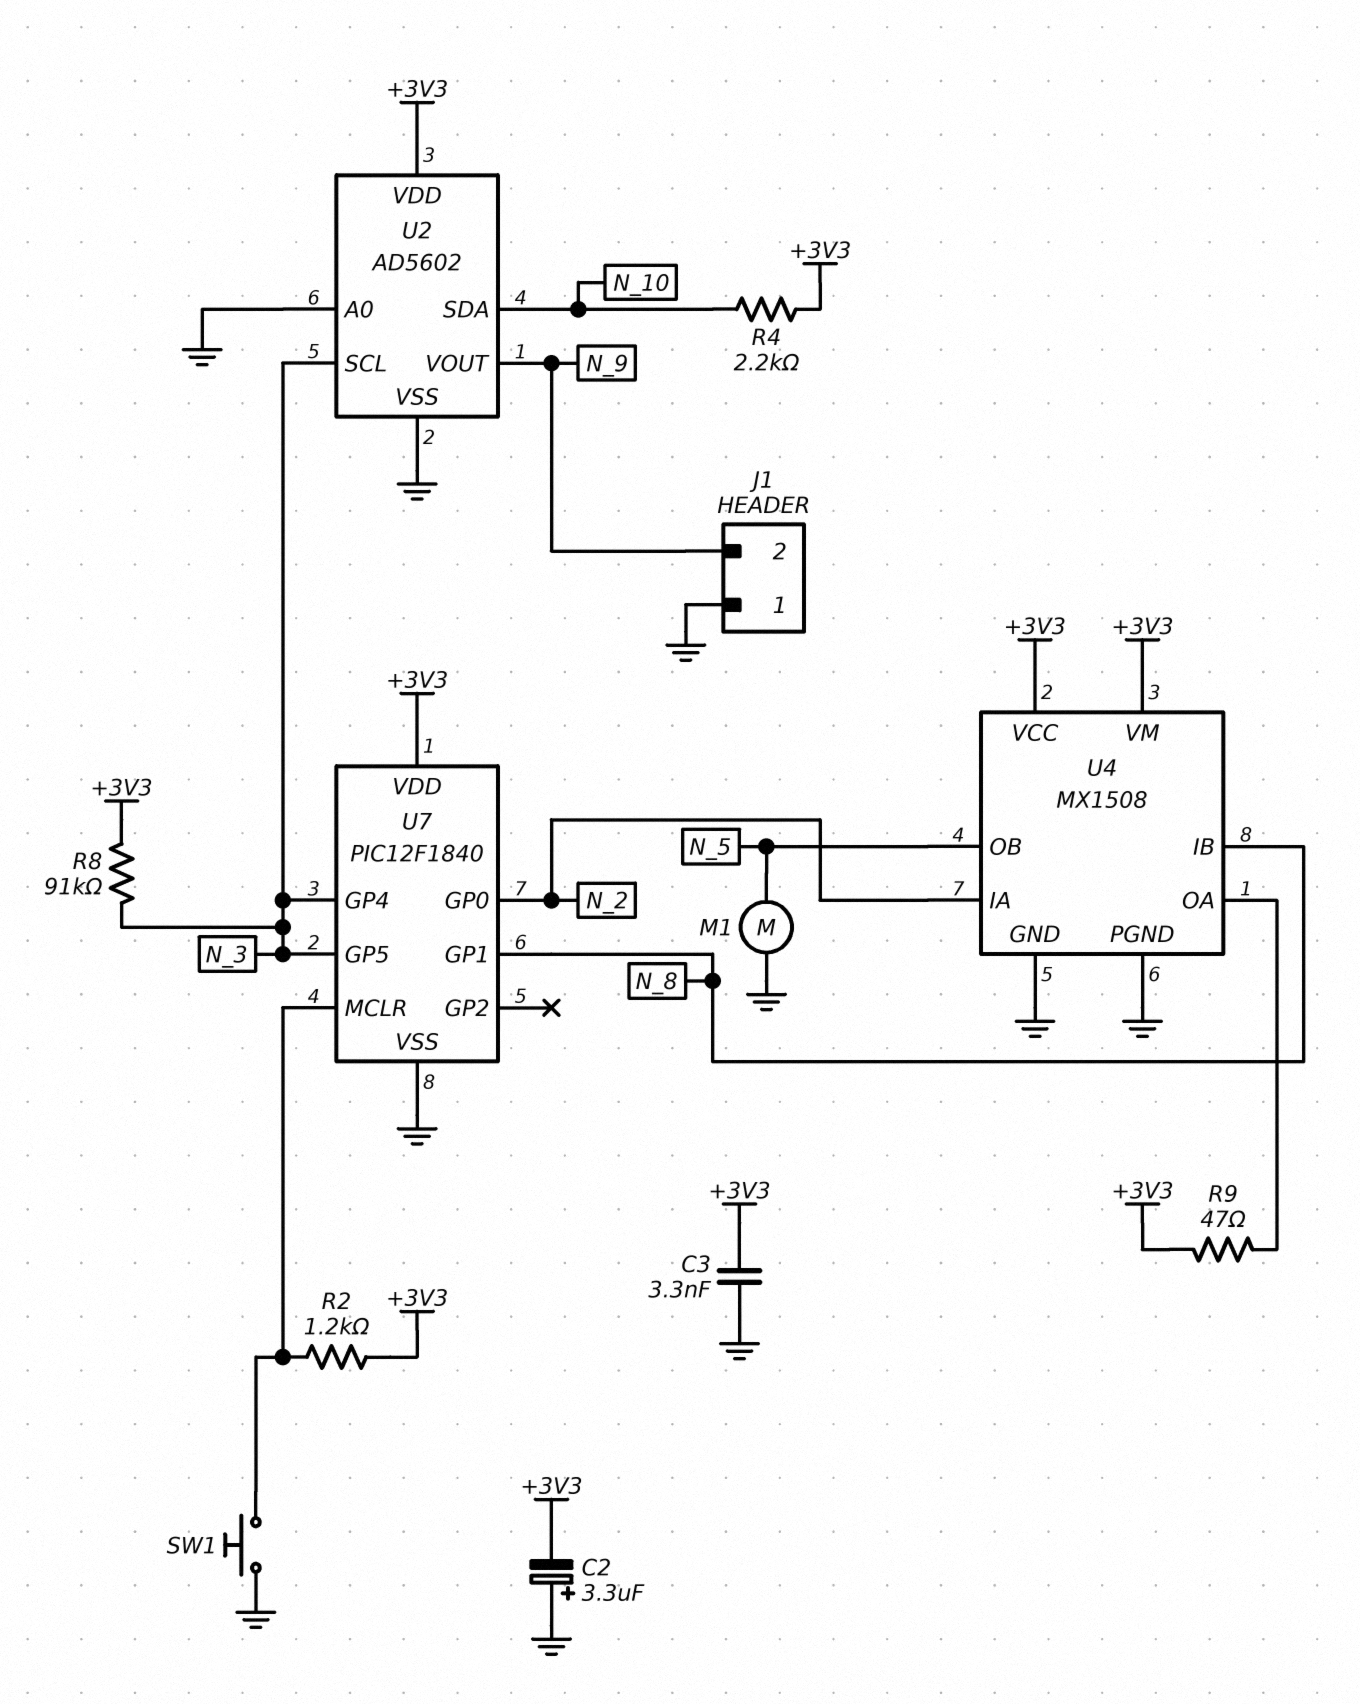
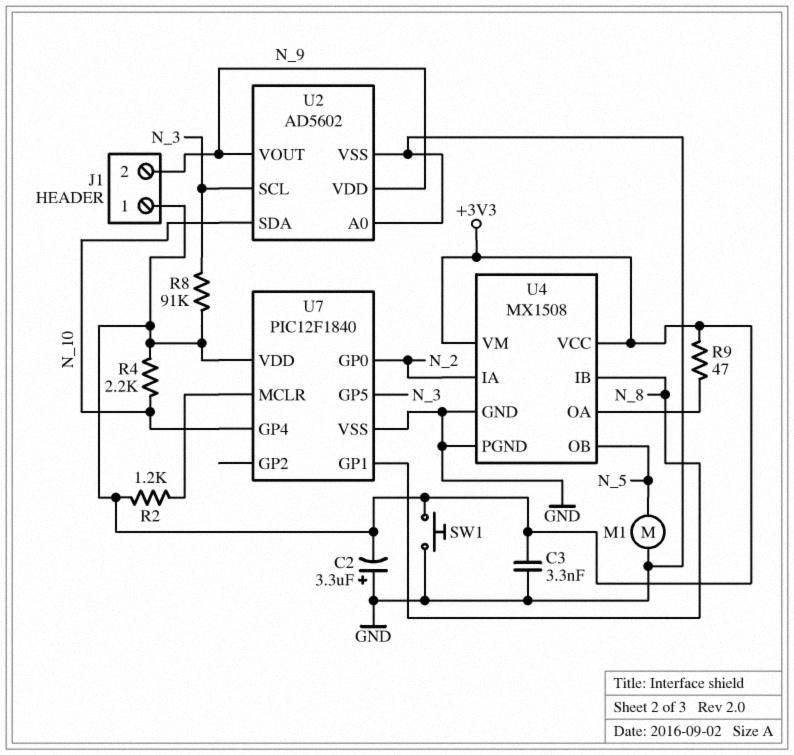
J1 pin 1: GND -> +3V3
SW1: button (GND, U7/MCLR) -> button (+3V3, GND)
U2 pin VDD: +3V3 -> N_9
U7 pin GP4: N_3 -> N_10

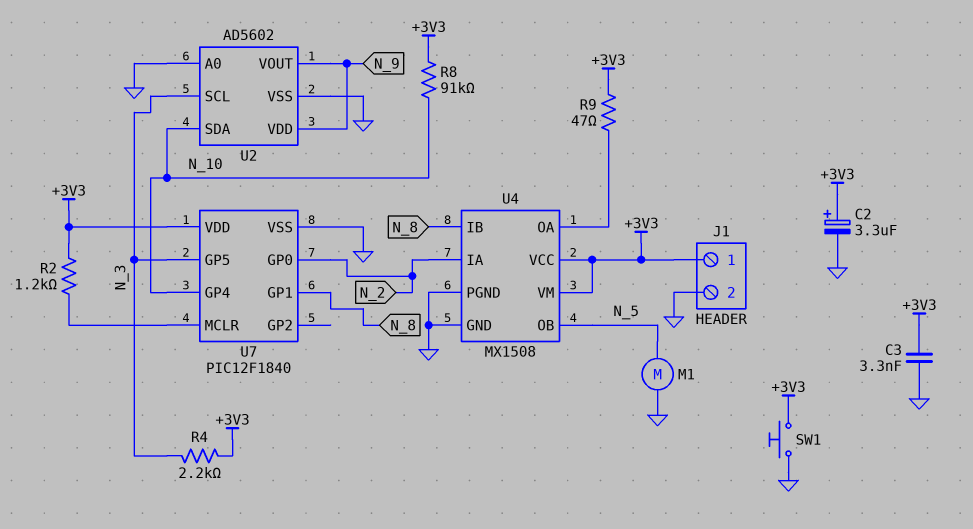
C2: 3.3uF (plus GND, minus +3V3) -> 3.3uF (plus +3V3, minus GND)
J1 pin 2: N_9 -> GND
R4: 2.2k (+3V3, N_10) -> 2.2k (+3V3, N_3)
R8: 91k (+3V3, N_3) -> 91k (+3V3, N_10)

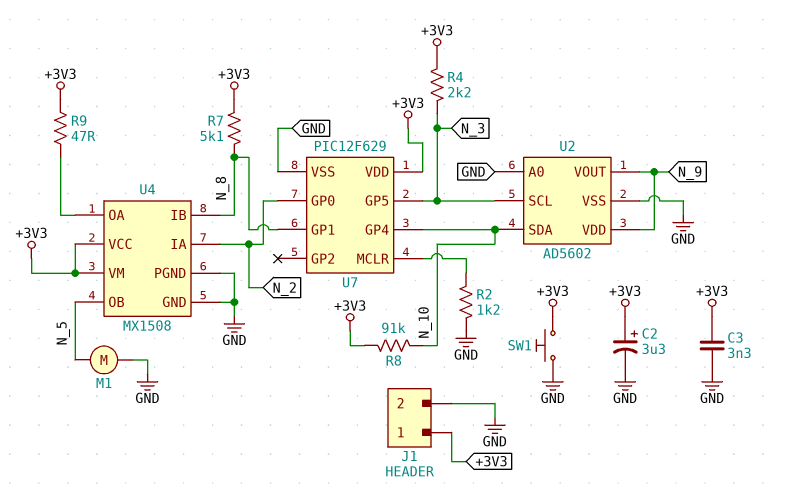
R2: 1.2k (+3V3, U7/MCLR) -> 1.2k (GND, U7/MCLR)
R7: none -> 5.1k (+3V3, N_8)
U7: PIC12F1840 -> PIC12F629

